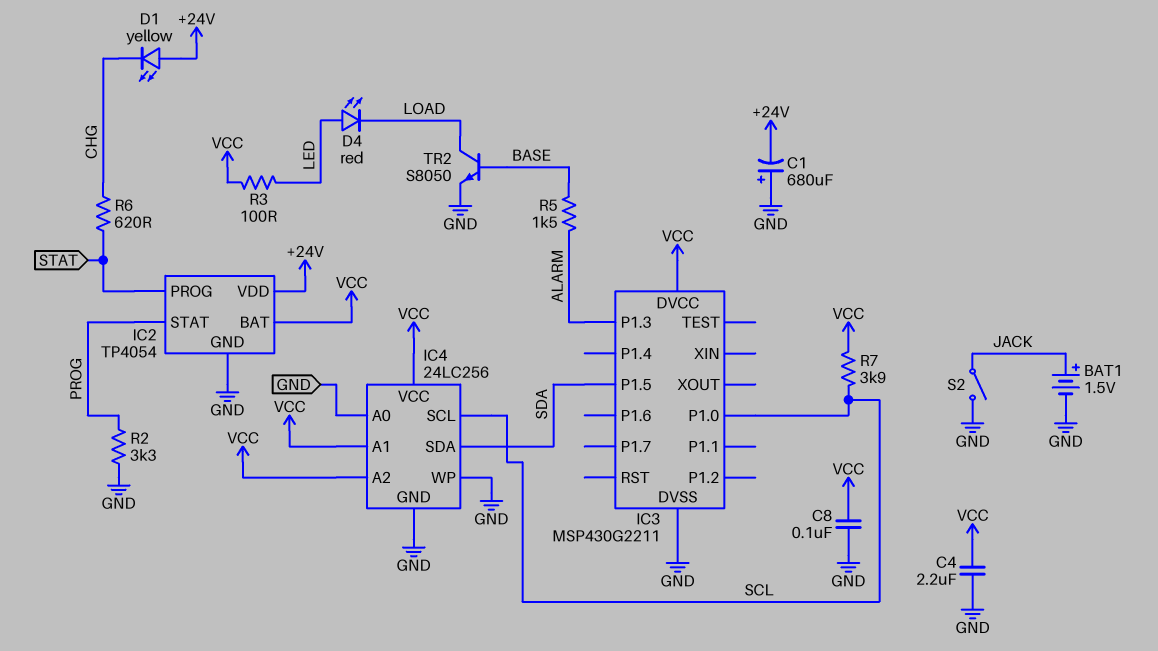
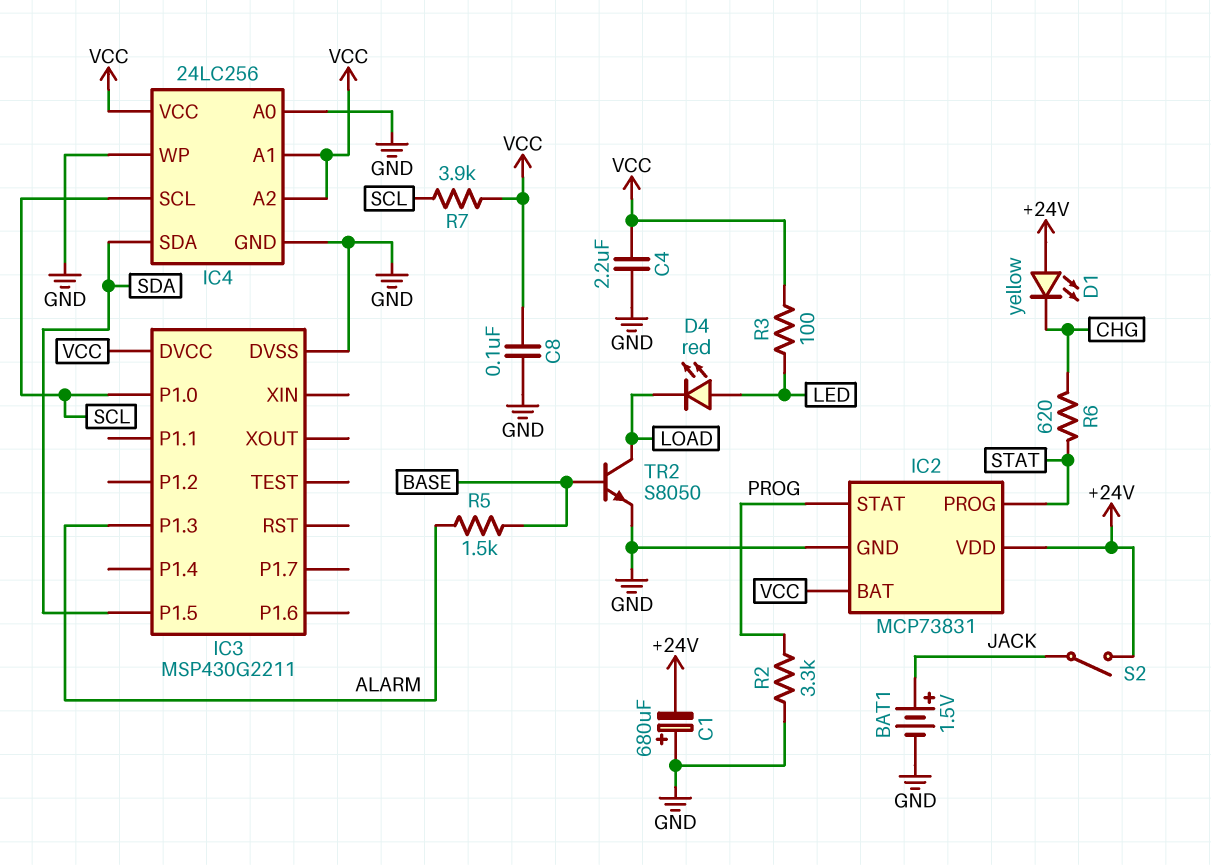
IC2: TP4054 -> MCP73831
S2: switch (GND, JACK) -> switch (+24V, JACK)

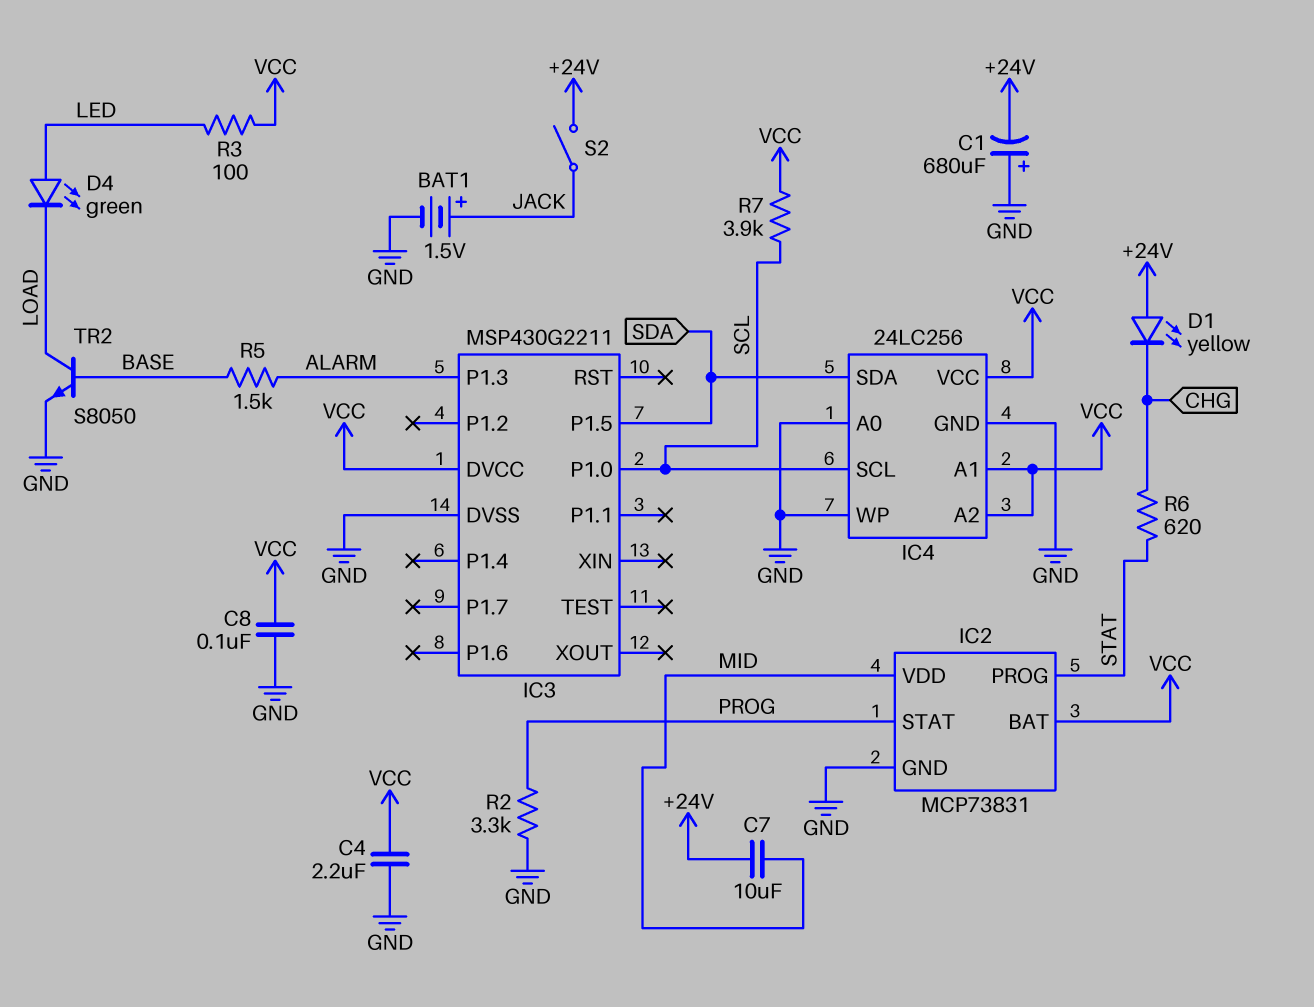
C7: none -> 10uF (+24V, MID)
D4: LED red (A LED, K LOAD) -> LED green (A LED, K LOAD)
IC2 pin VDD: +24V -> MID

